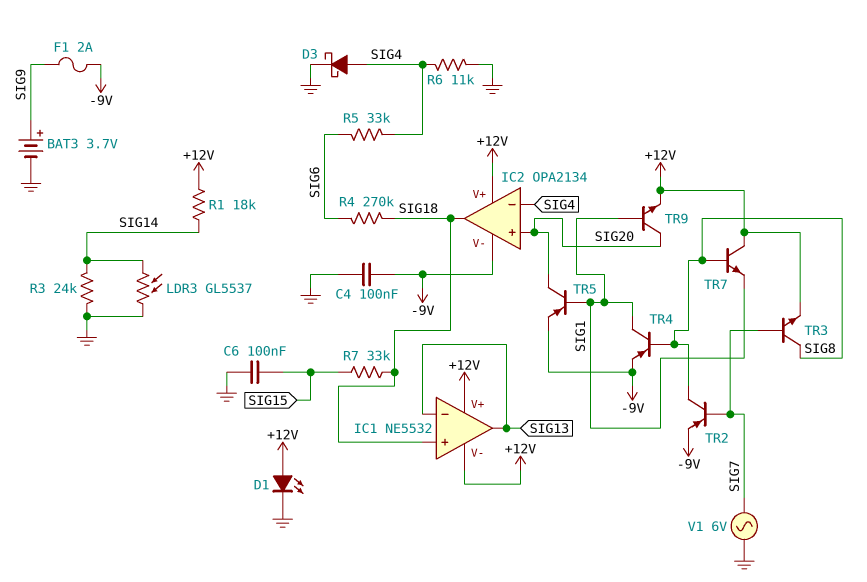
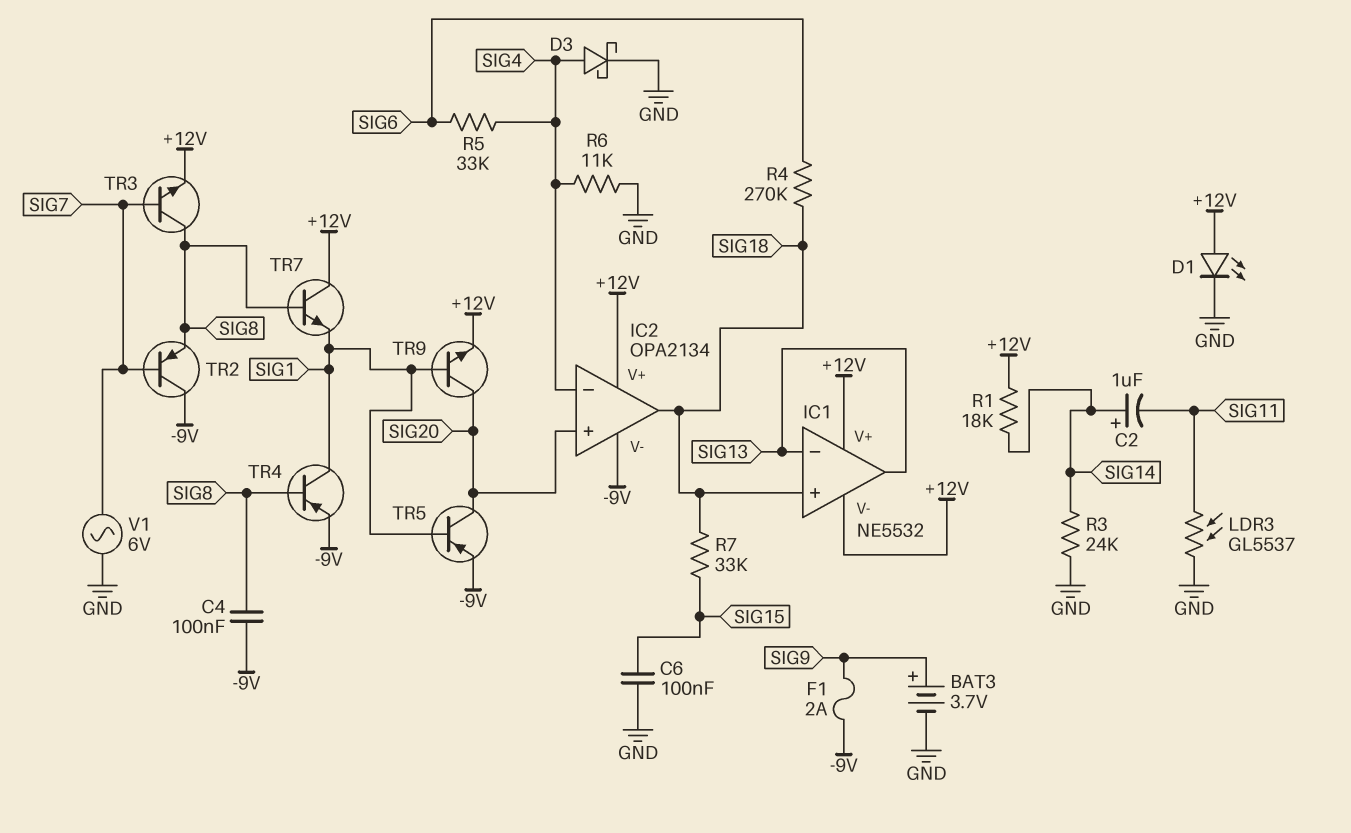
C2: none -> 1uF (plus SIG14, minus SIG11)
C4: 100nF (-9V, GND) -> 100nF (-9V, SIG8)
LDR3: GL5537 (GND, SIG14) -> GL5537 (GND, SIG11)
TR2: PNP (B SIG7, C SIG8, E -9V) -> PNP (B SIG7, C -9V, E SIG8)

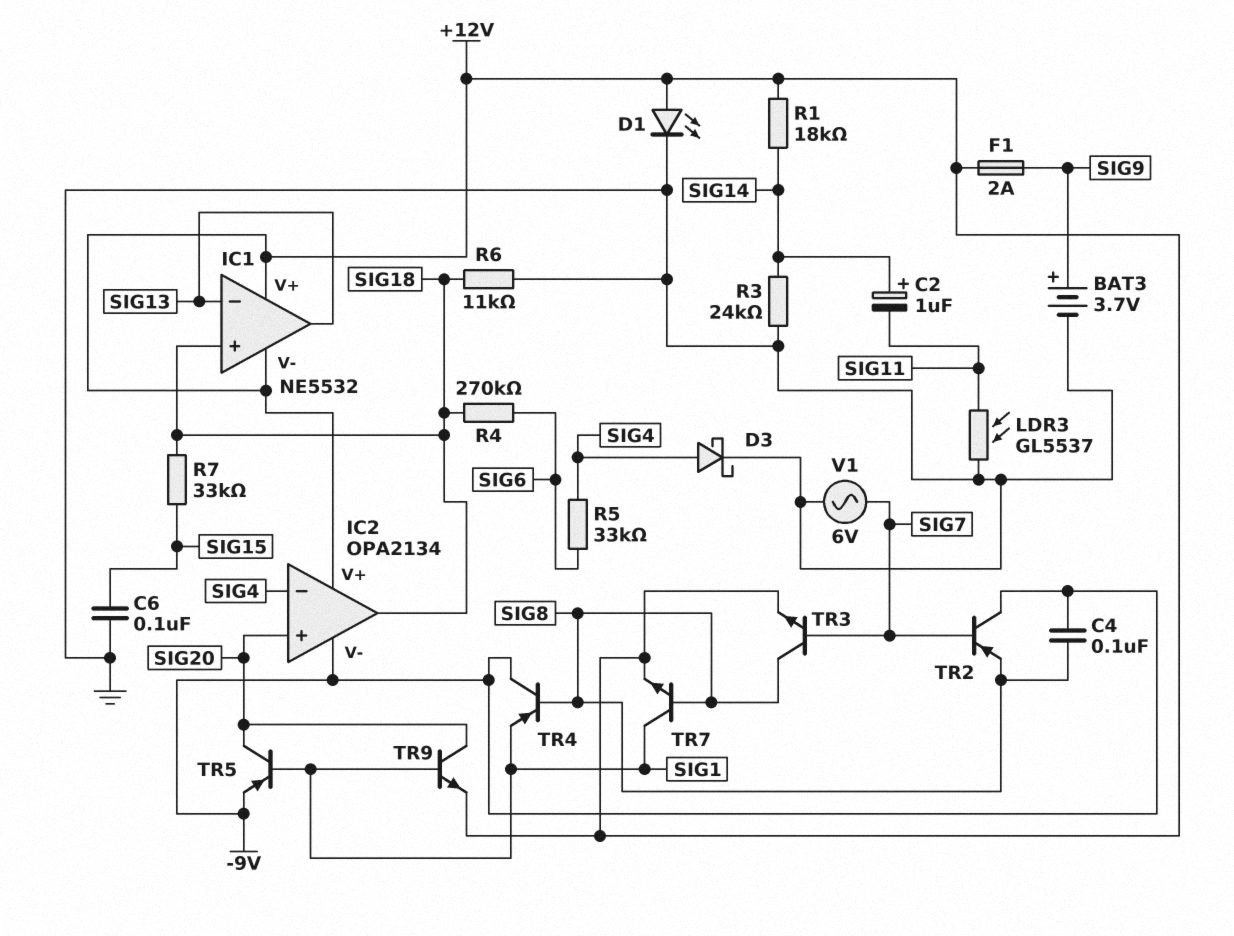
F1: 2A (-9V, SIG9) -> 2A (+12V, SIG9)
R6: 11k (GND, SIG4) -> 11k (GND, SIG18)
TR4: PNP (B SIG8, C SIG1, E -9V) -> PNP (B SIG8, C -9V, E SIG1)
TR7: NPN (B SIG8, C +12V, E SIG1) -> NPN (B SIG8, C SIG1, E +12V)

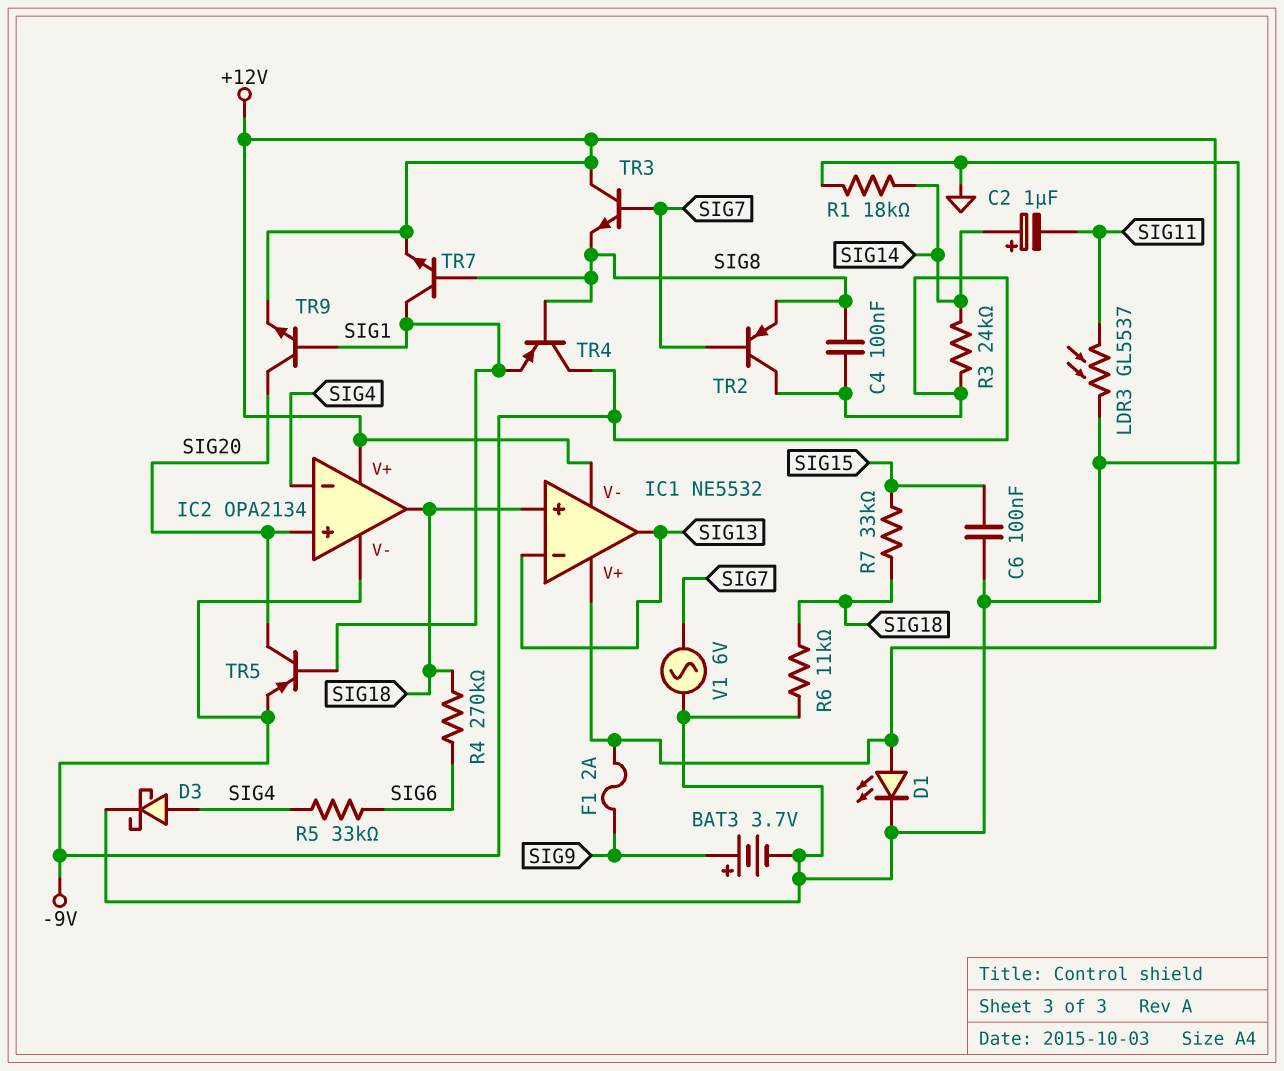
R1: 18k (+12V, SIG14) -> 18k (GND, SIG14)
R3: 24k (GND, SIG14) -> 24k (-9V, SIG14)
TR3: NPN (B SIG7, C SIG8, E +12V) -> NPN (B SIG7, C +12V, E SIG8)

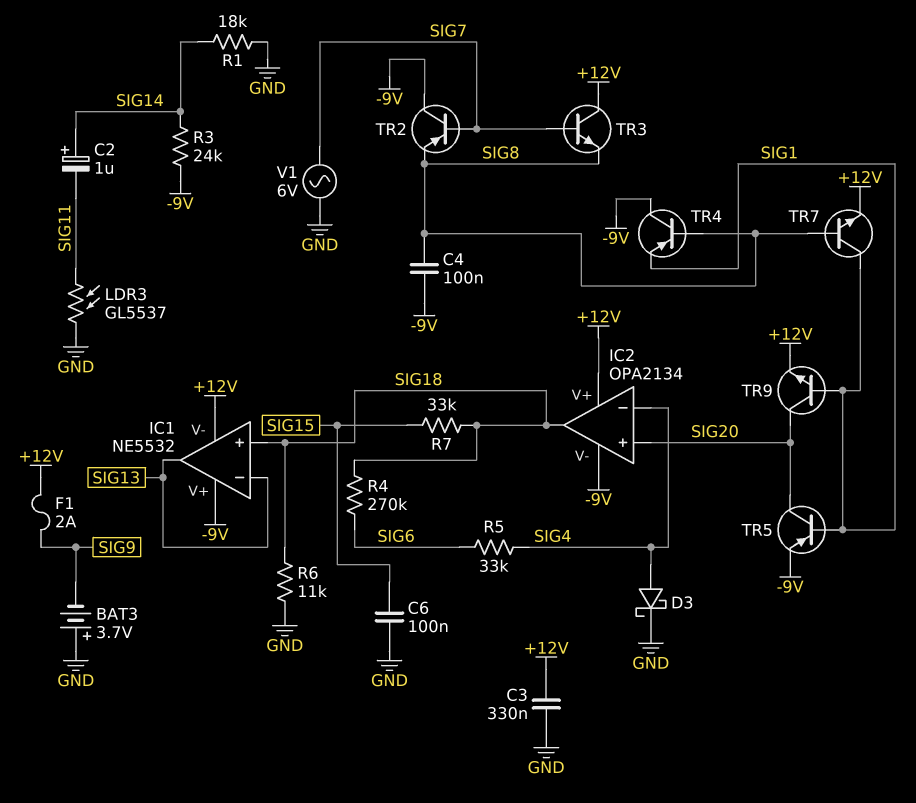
BAT3: 3.7V (plus SIG9, minus GND) -> 3.7V (plus GND, minus SIG9)
C3: none -> 330nF (+12V, GND)
D1: LED (A +12V, K GND) -> none
IC1 pin V+: +12V -> -9V

